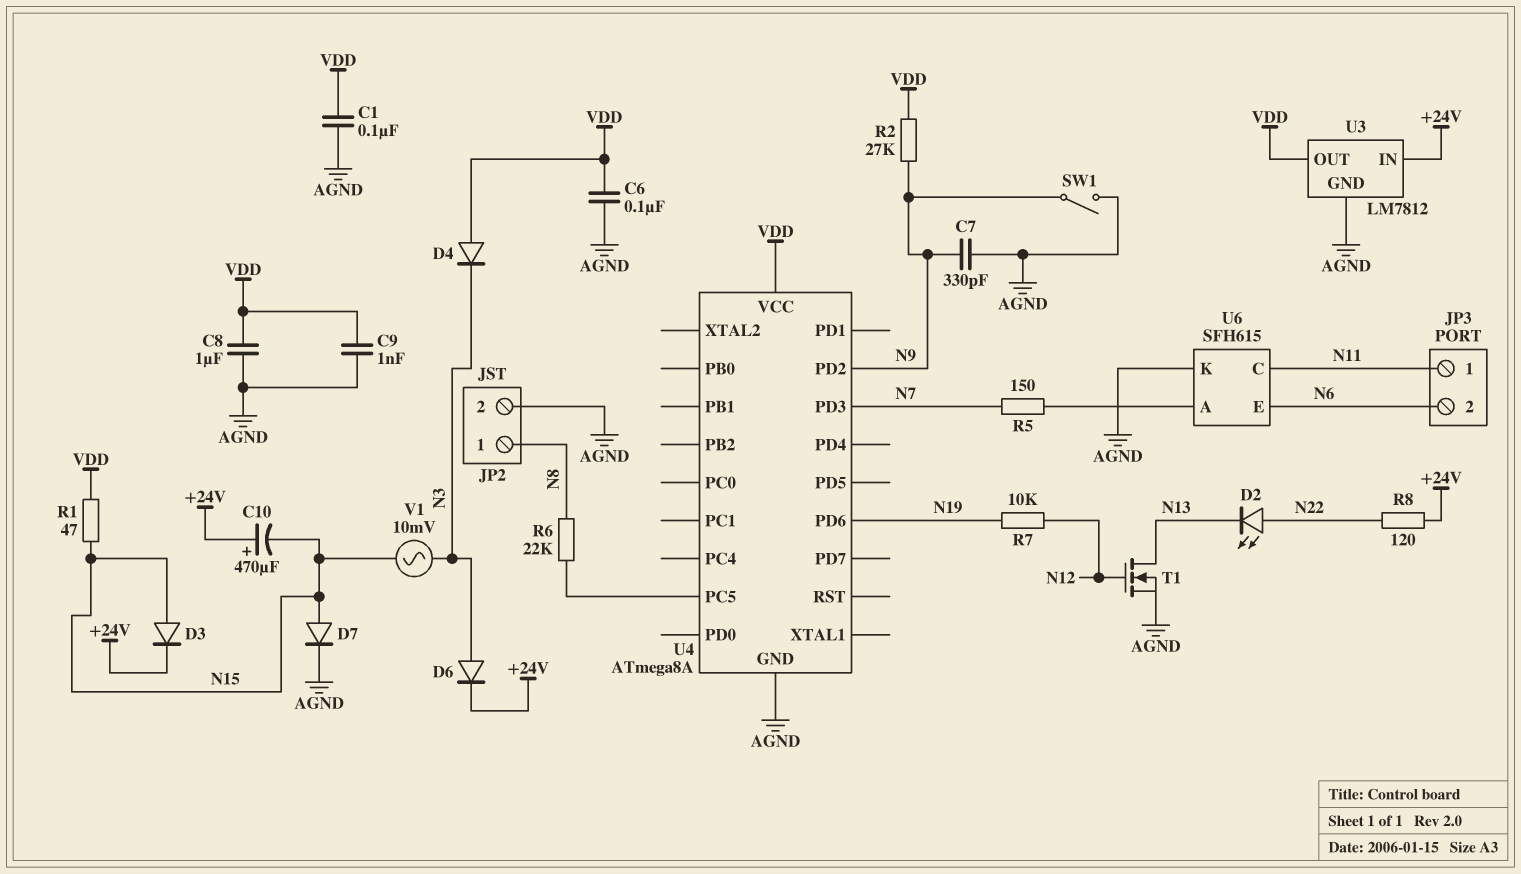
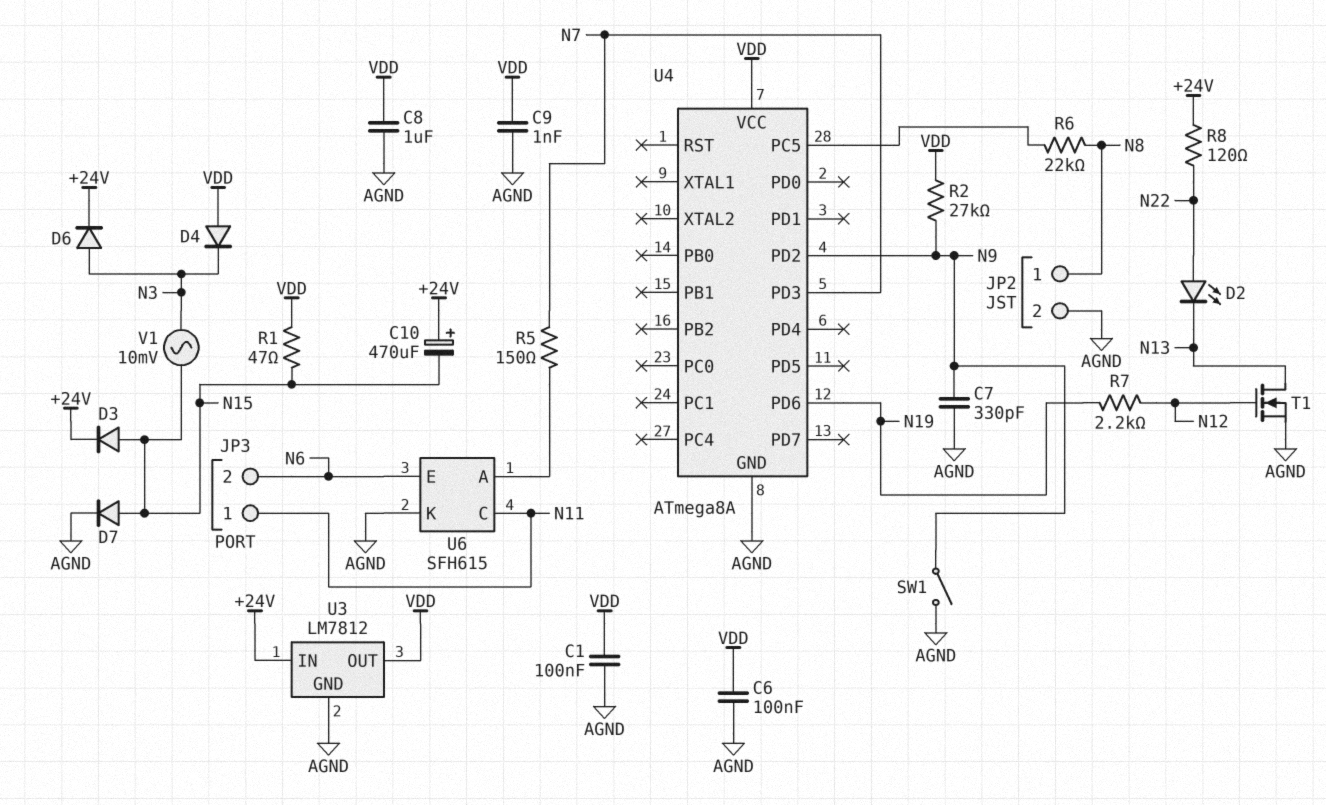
R7: 10k (N12, N19) -> 2.2k (N12, N19)

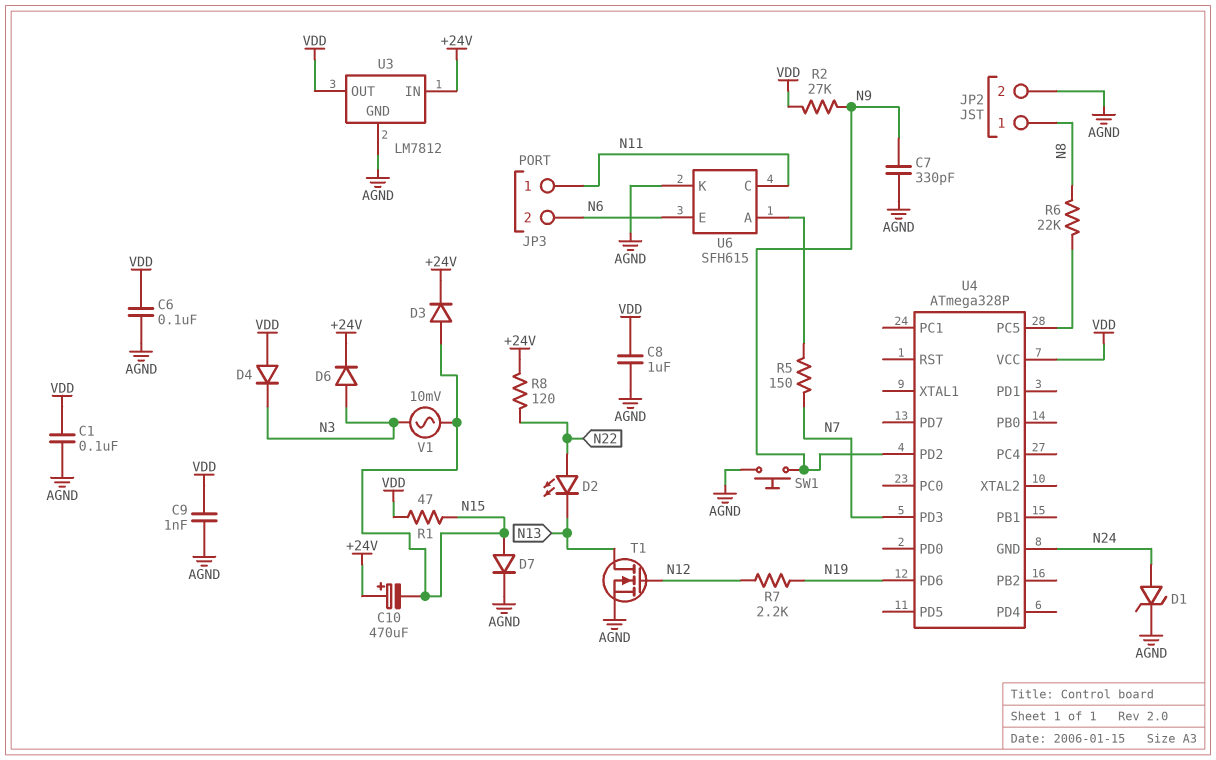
D1: none -> zener (A N24, K AGND)
SW1: switch (AGND, N9) -> button (AGND, N9)
U4: ATmega8A -> ATmega328P
U4 pin GND: AGND -> N24

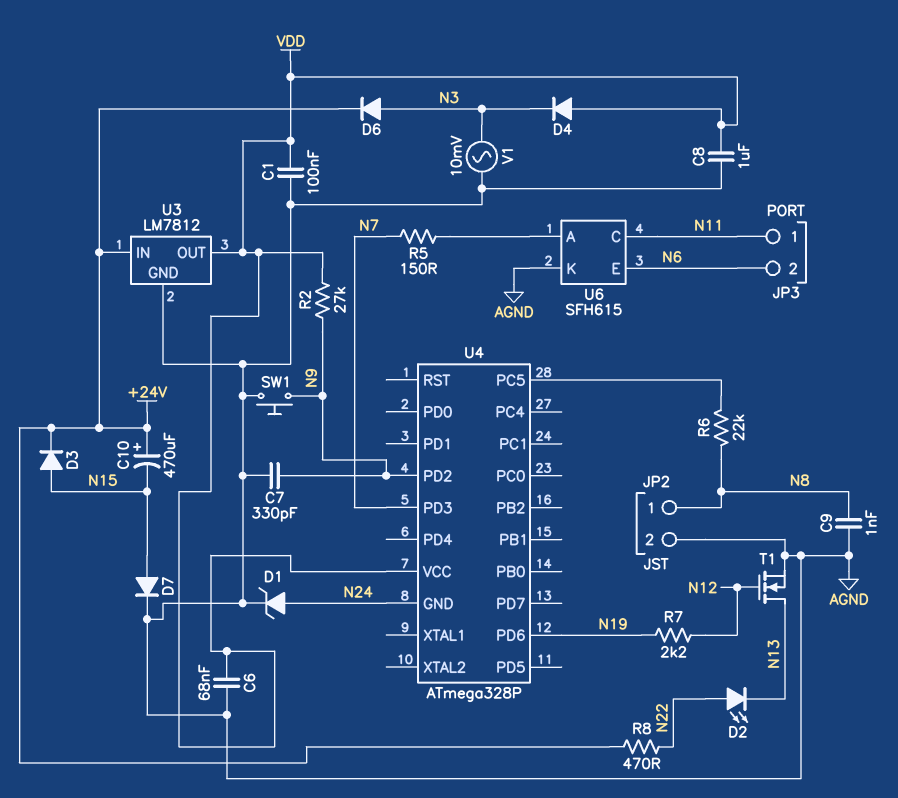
C6: 100nF (AGND, VDD) -> 68nF (AGND, VDD)
C9: 1nF (AGND, VDD) -> 1nF (AGND, N8)
R1: 47 (N15, VDD) -> none
R8: 120 (+24V, N22) -> 470 (+24V, N22)
V1: AC 10mV (N3, N15) -> AC 10mV (AGND, N3)

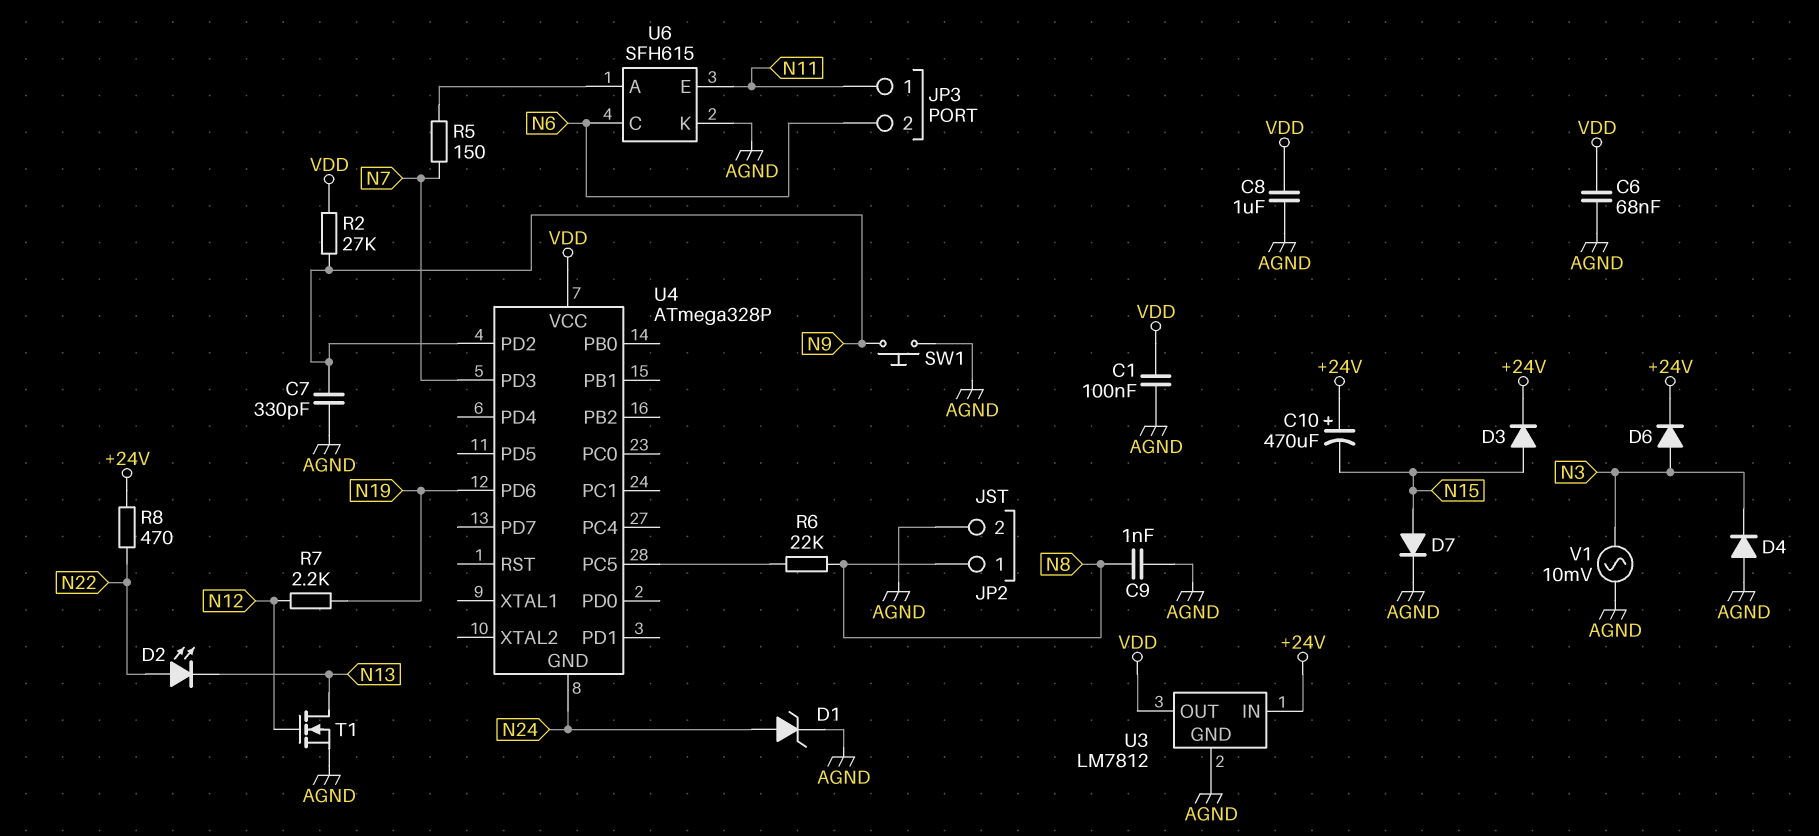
D4: diode (A VDD, K N3) -> diode (A AGND, K N3)
U6 pin C: N11 -> N6
U6 pin E: N6 -> N11

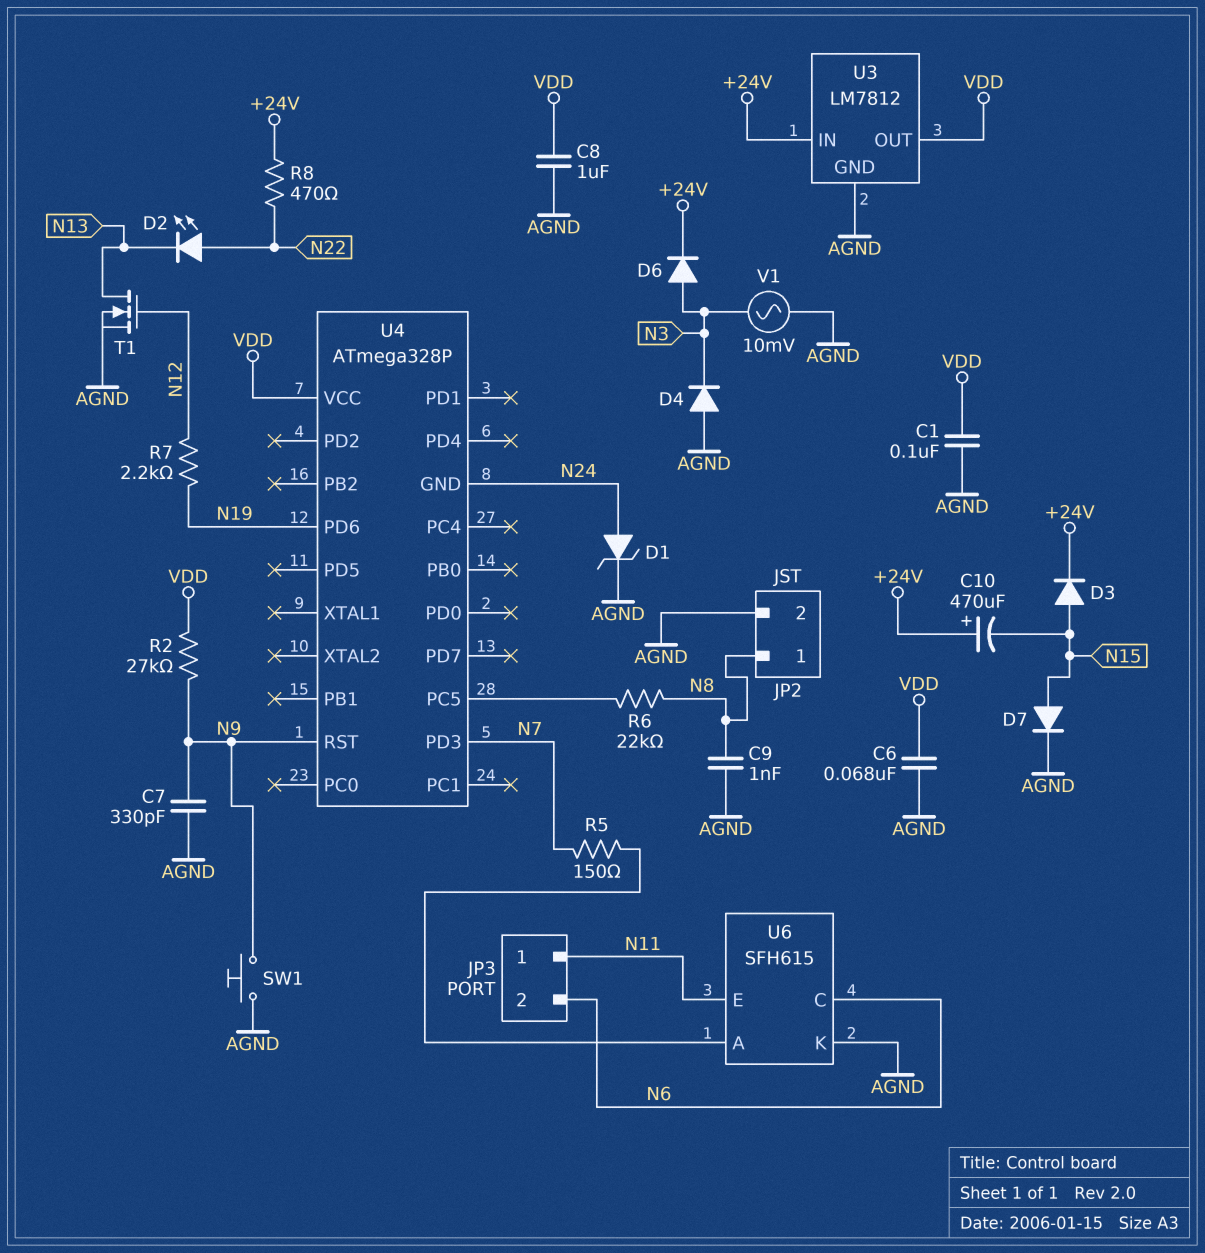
U4 pin PD2: N9 -> none
U4 pin RST: none -> N9

